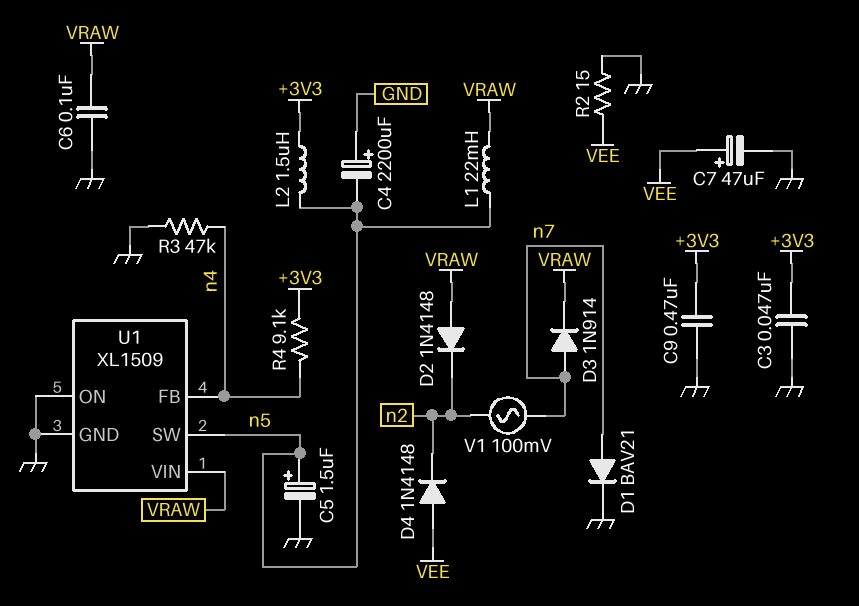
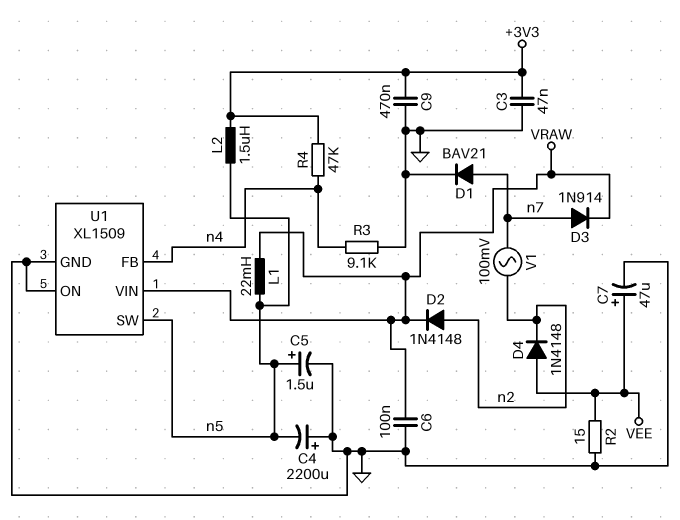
D2: diode 1N4148 (A VRAW, K n2) -> diode 1N4148 (A n2, K VRAW)
R3: 47k (GND, n4) -> 9.1k (GND, n4)
R4: 9.1k (+3V3, n4) -> 47k (+3V3, n4)

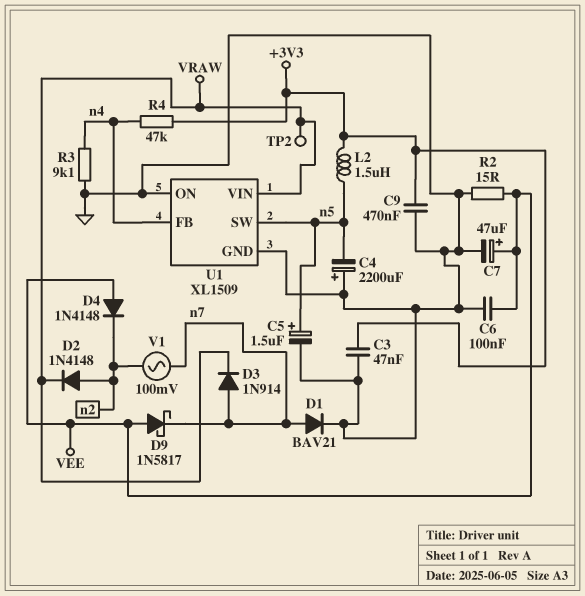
C6: 100nF (GND, VRAW) -> 100nF (GND, VEE)
D9: none -> schottky 1N5817 (A VEE, K n7)
L1: 22mH (VRAW, n5) -> none
TP2: none -> test point (VRAW)

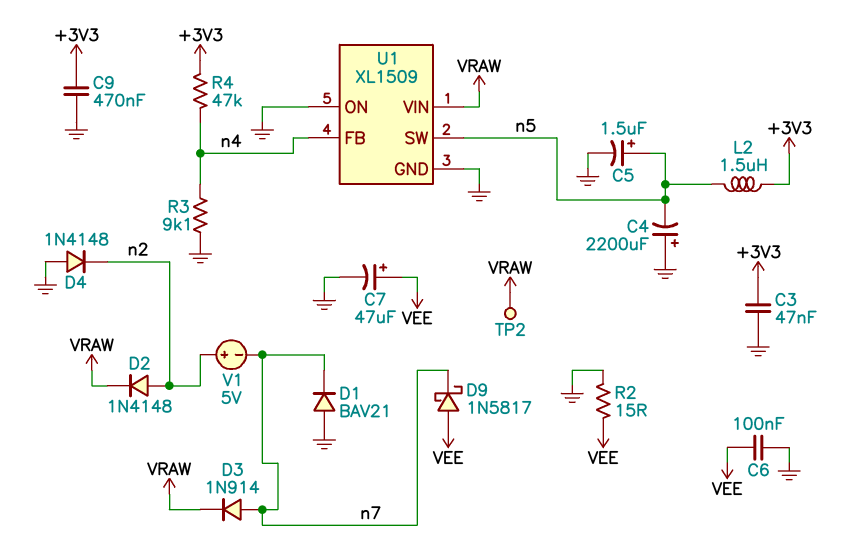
D1: diode BAV21 (A n7, K GND) -> diode BAV21 (A GND, K n7)
D4: diode 1N4148 (A VEE, K n2) -> diode 1N4148 (A GND, K n2)
V1: AC 100mV (n2, n7) -> 5V (plus n2, minus n7)

